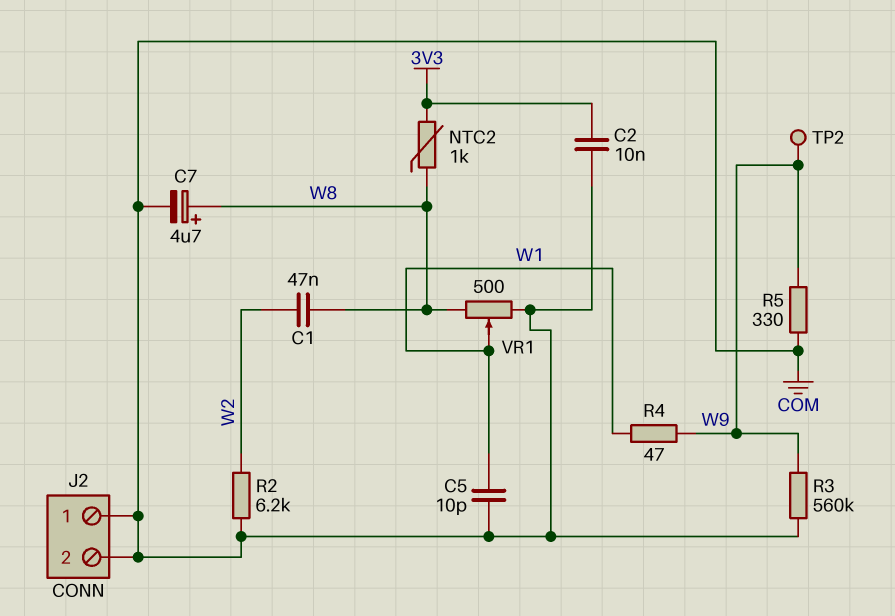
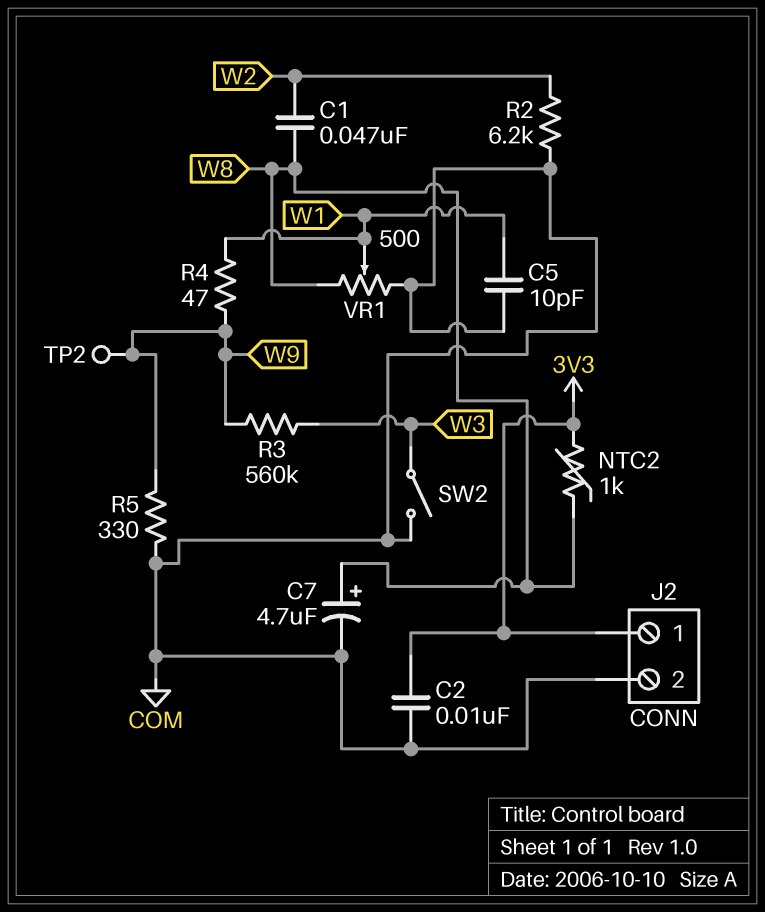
J2 pin 1: COM -> 3V3
R3: 560k (COM, W9) -> 560k (W3, W9)
SW2: none -> switch (COM, W3)

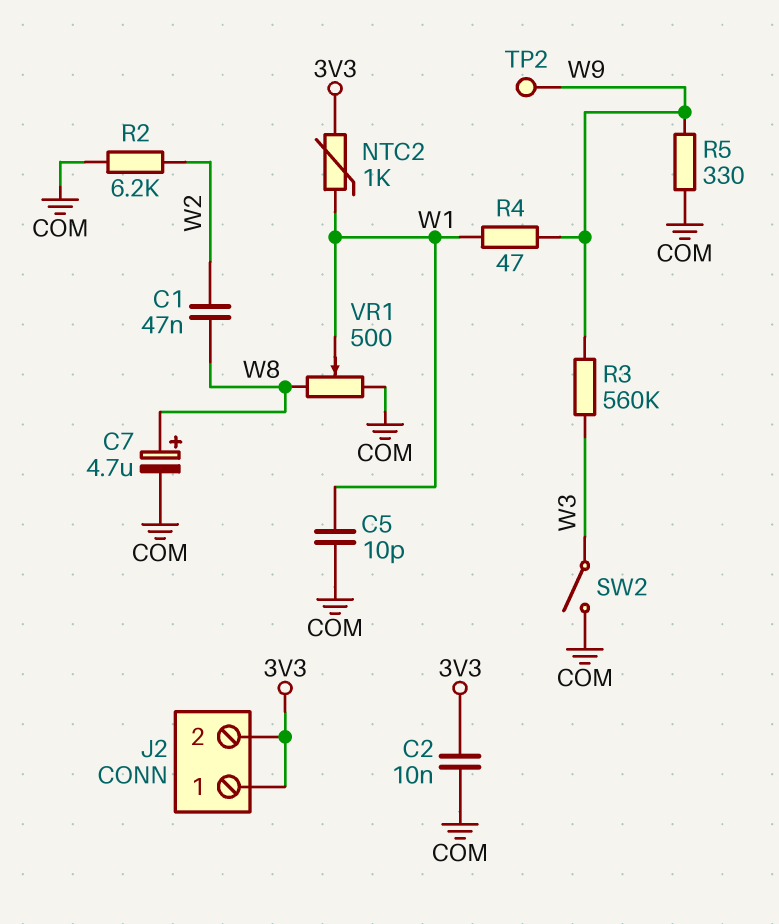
J2 pin 2: COM -> 3V3
NTC2: 1k (3V3, W8) -> 1k (3V3, W1)

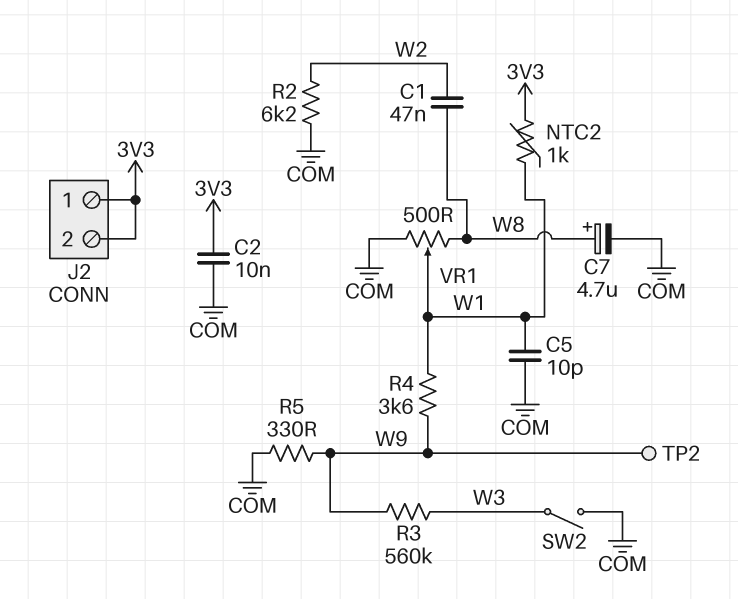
R4: 47 (W1, W9) -> 3.6k (W1, W9)

